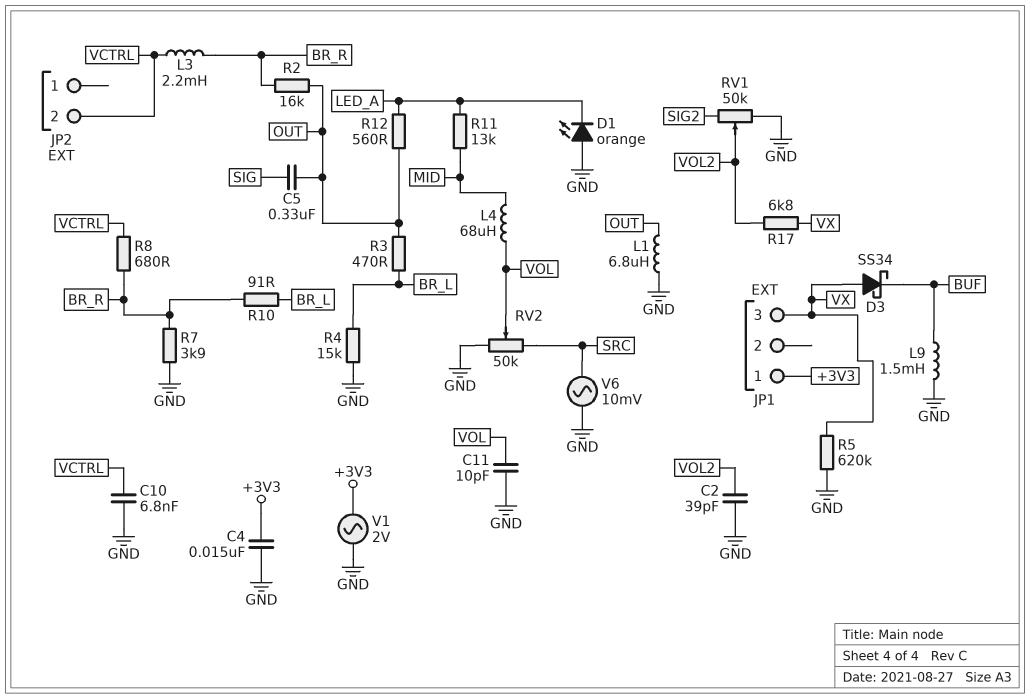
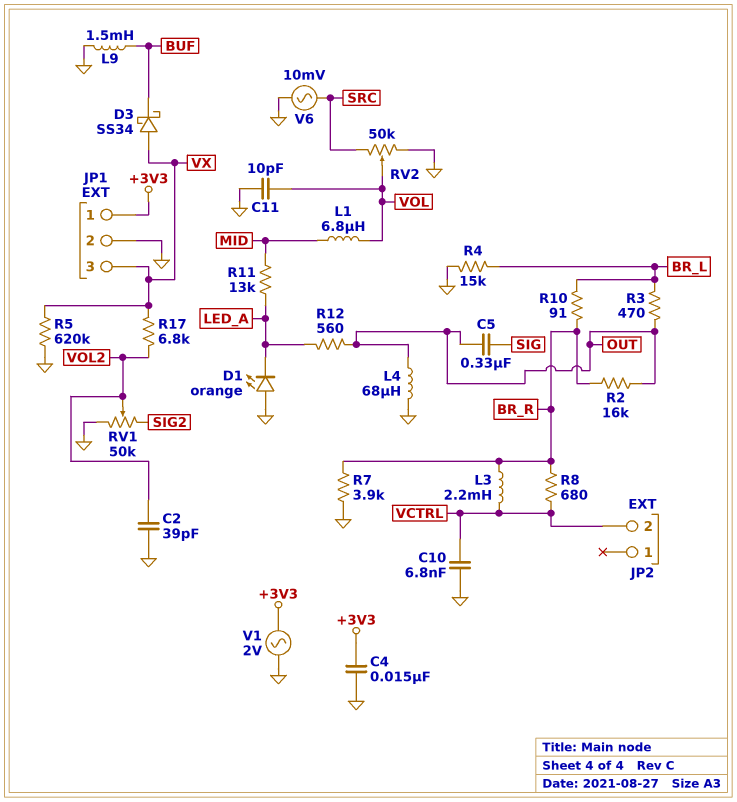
JP1 pin 2: none -> GND
L1: 6.8uH (GND, OUT) -> 6.8uH (MID, VOL)
L4: 68uH (MID, VOL) -> 68uH (GND, OUT)

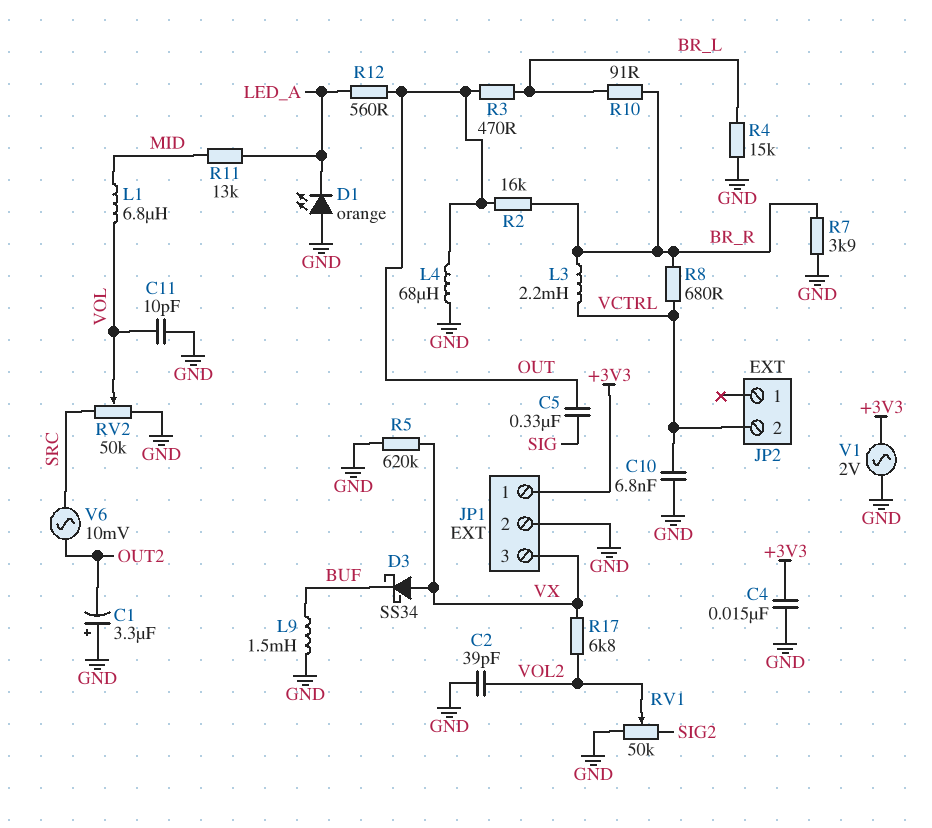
C1: none -> 3.3uF (plus GND, minus OUT2)
V6: AC 10mV (GND, SRC) -> AC 10mV (OUT2, SRC)

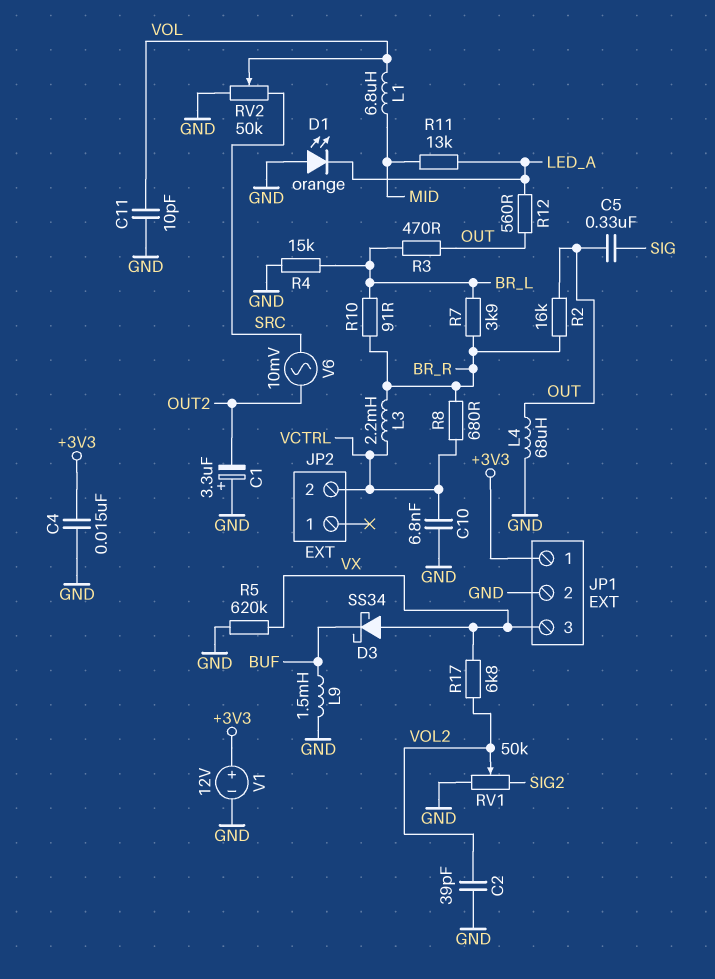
R7: 3.9k (BR_R, GND) -> 3.9k (BR_L, BR_R)
V1: AC 2V (+3V3, GND) -> 12V (plus +3V3, minus GND)

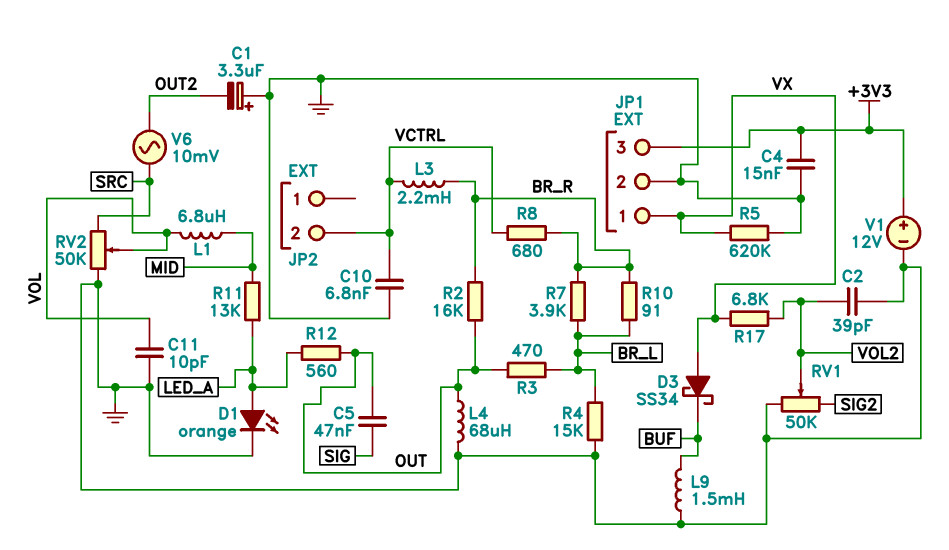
C5: 330nF (OUT, SIG) -> 47nF (OUT, SIG)
D1: LED orange (A GND, K LED_A) -> LED orange (A LED_A, K GND)
JP1 pin 1: +3V3 -> VX
JP1 pin 3: VX -> +3V3

